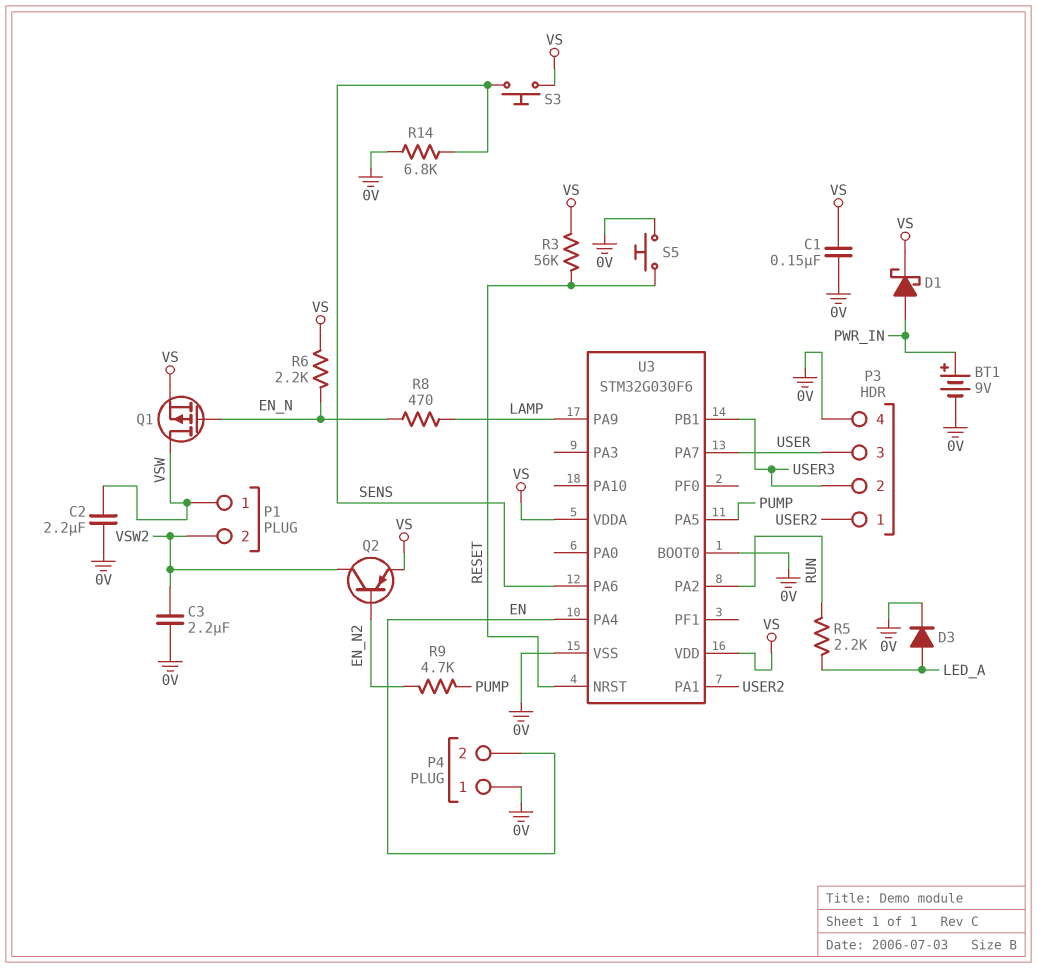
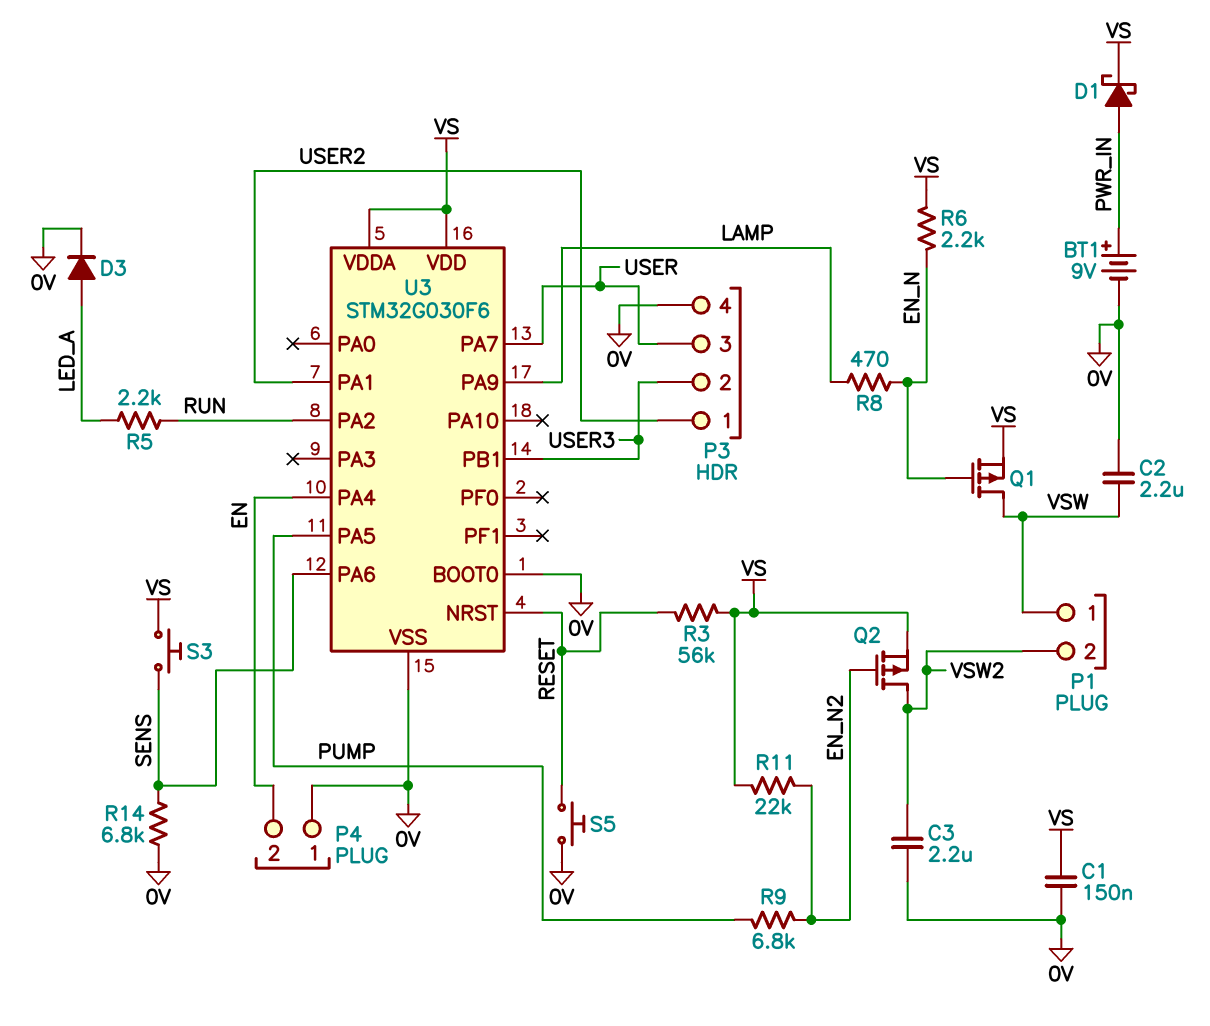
Q2: PNP (B EN_N2, C VSW2, E VS) -> PMOS (G EN_N2, D VSW2, S VS)
R9: 4.7k (EN_N2, PUMP) -> 6.8k (EN_N2, PUMP)
R11: none -> 22k (EN_N2, VS)

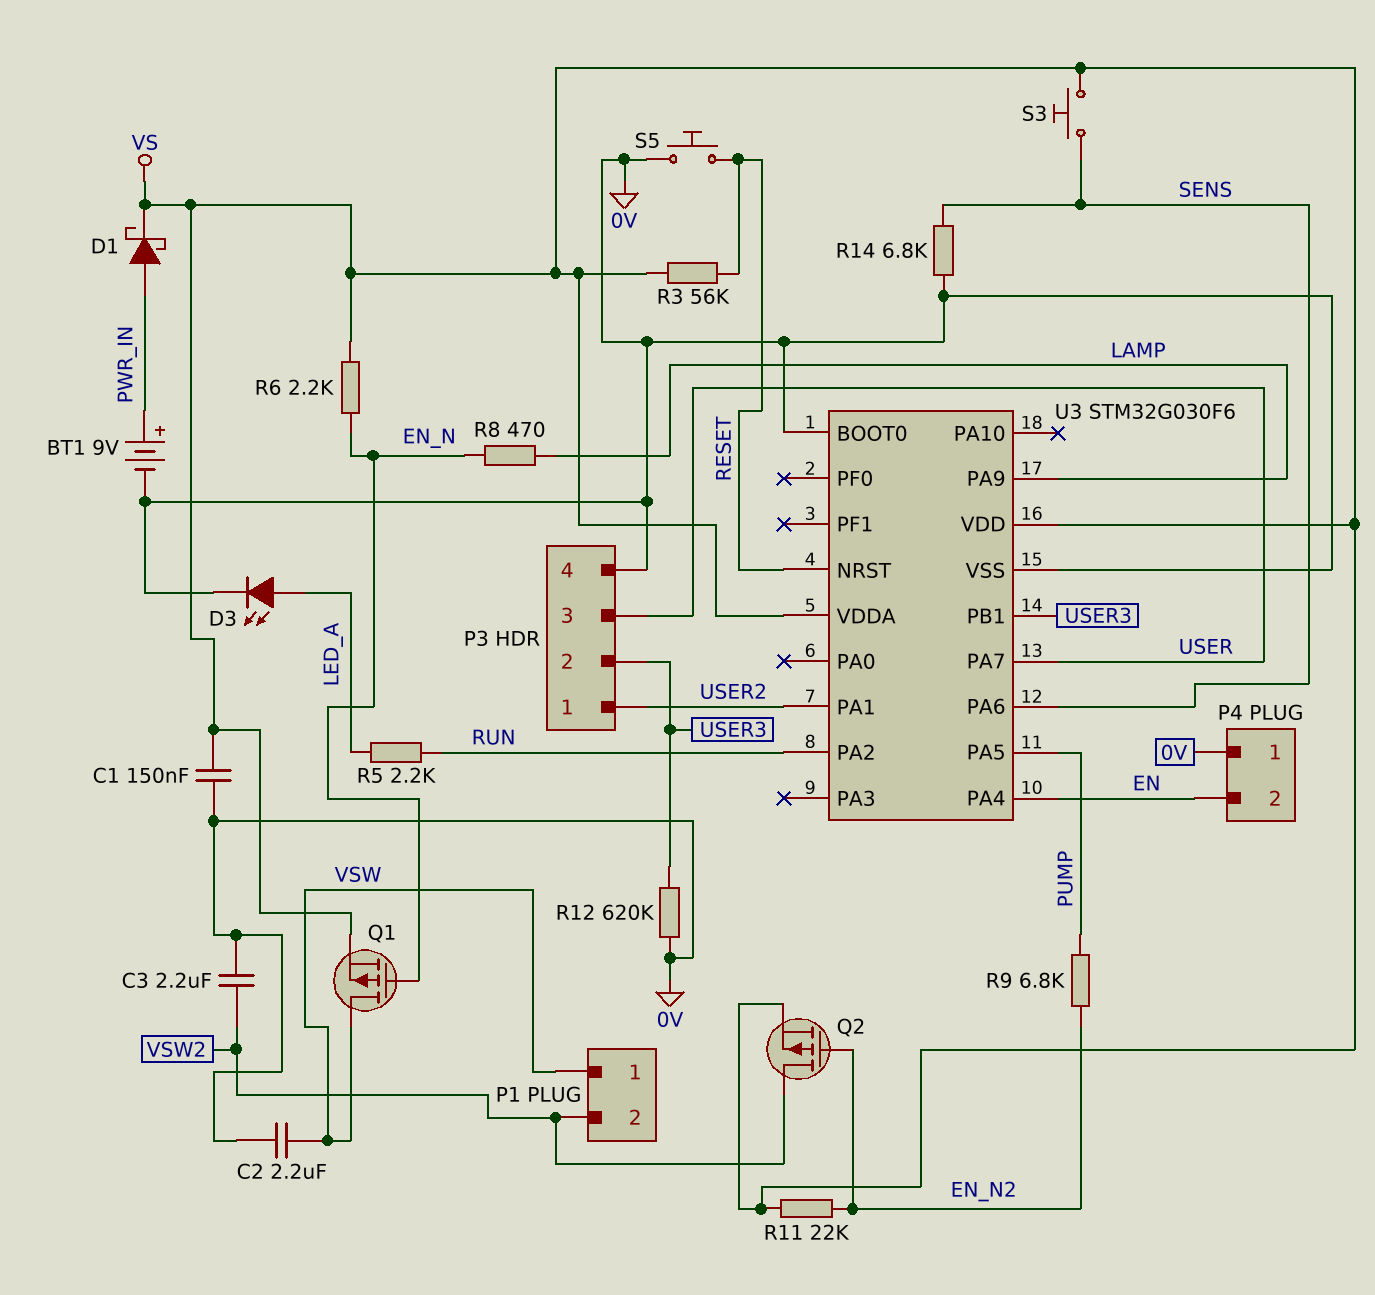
D3: diode (A LED_A, K 0V) -> LED (A LED_A, K 0V)
R12: none -> 620k (0V, USER3)

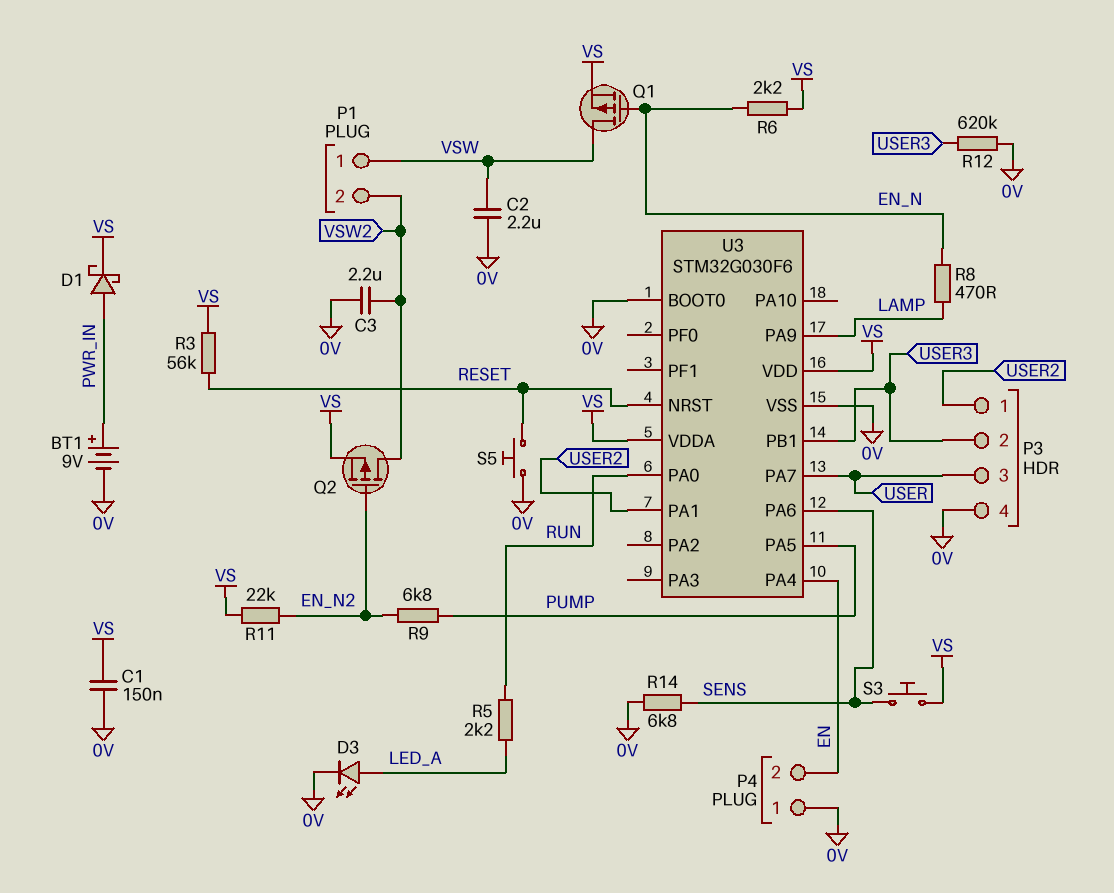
U3 pin PA0: none -> RUN
U3 pin PA2: RUN -> none

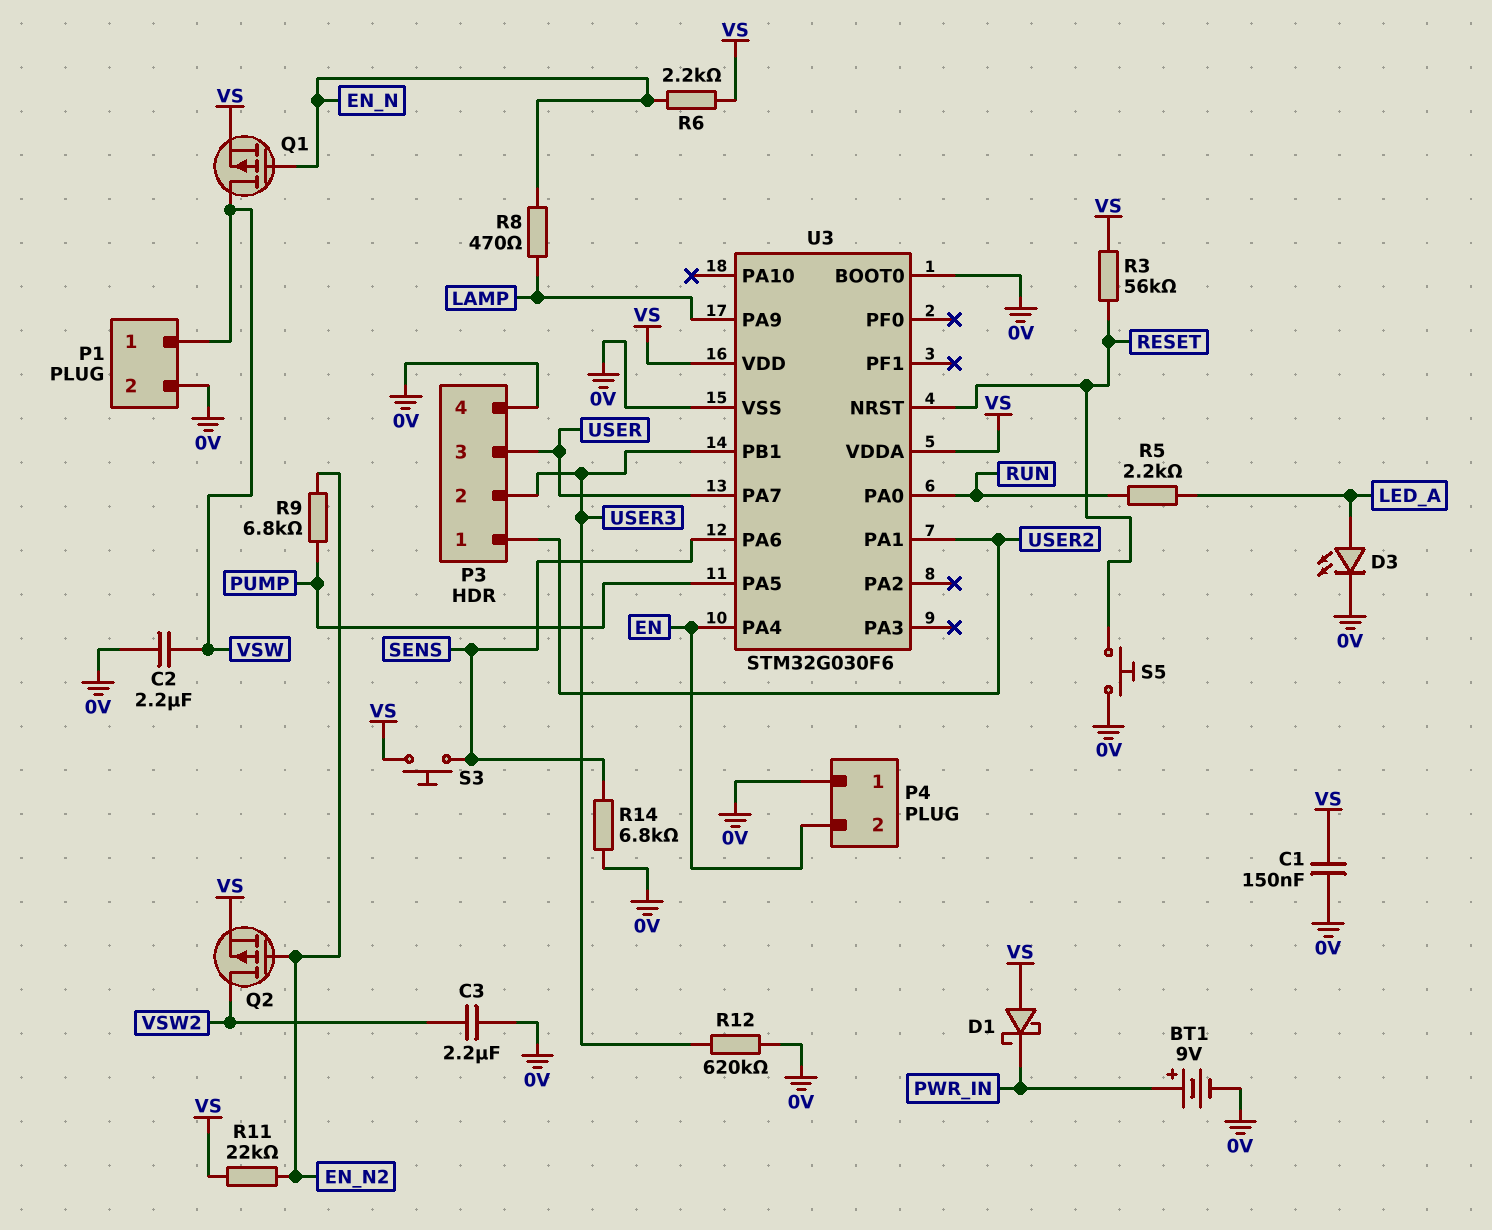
D1: schottky (A PWR_IN, K VS) -> schottky (A VS, K PWR_IN)
P1 pin 2: VSW2 -> 0V

